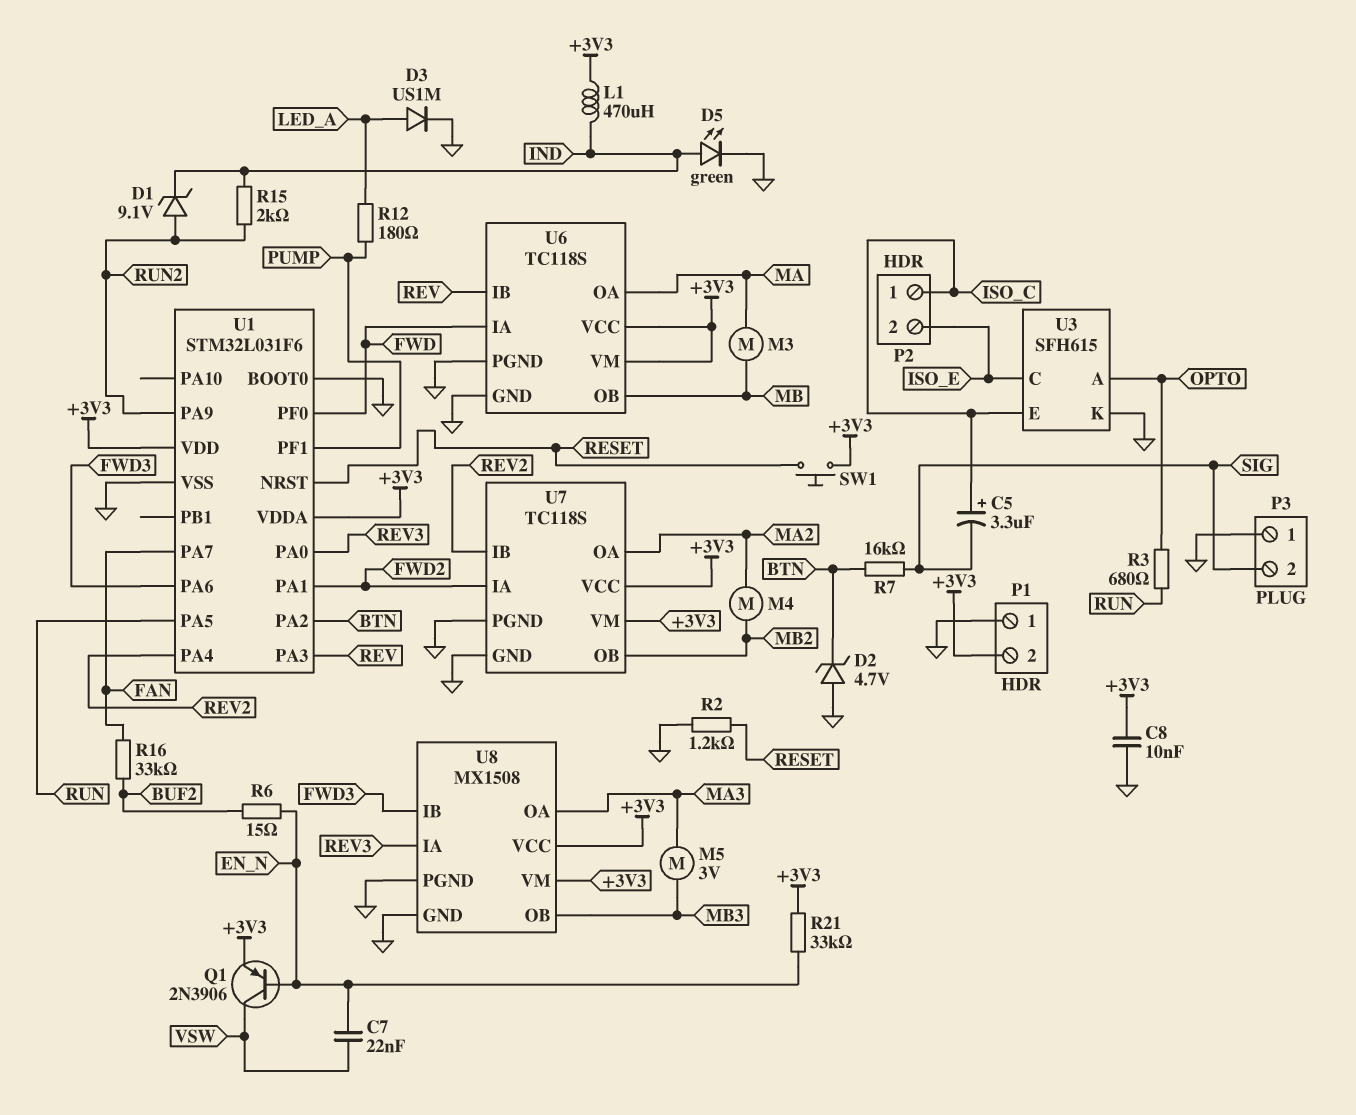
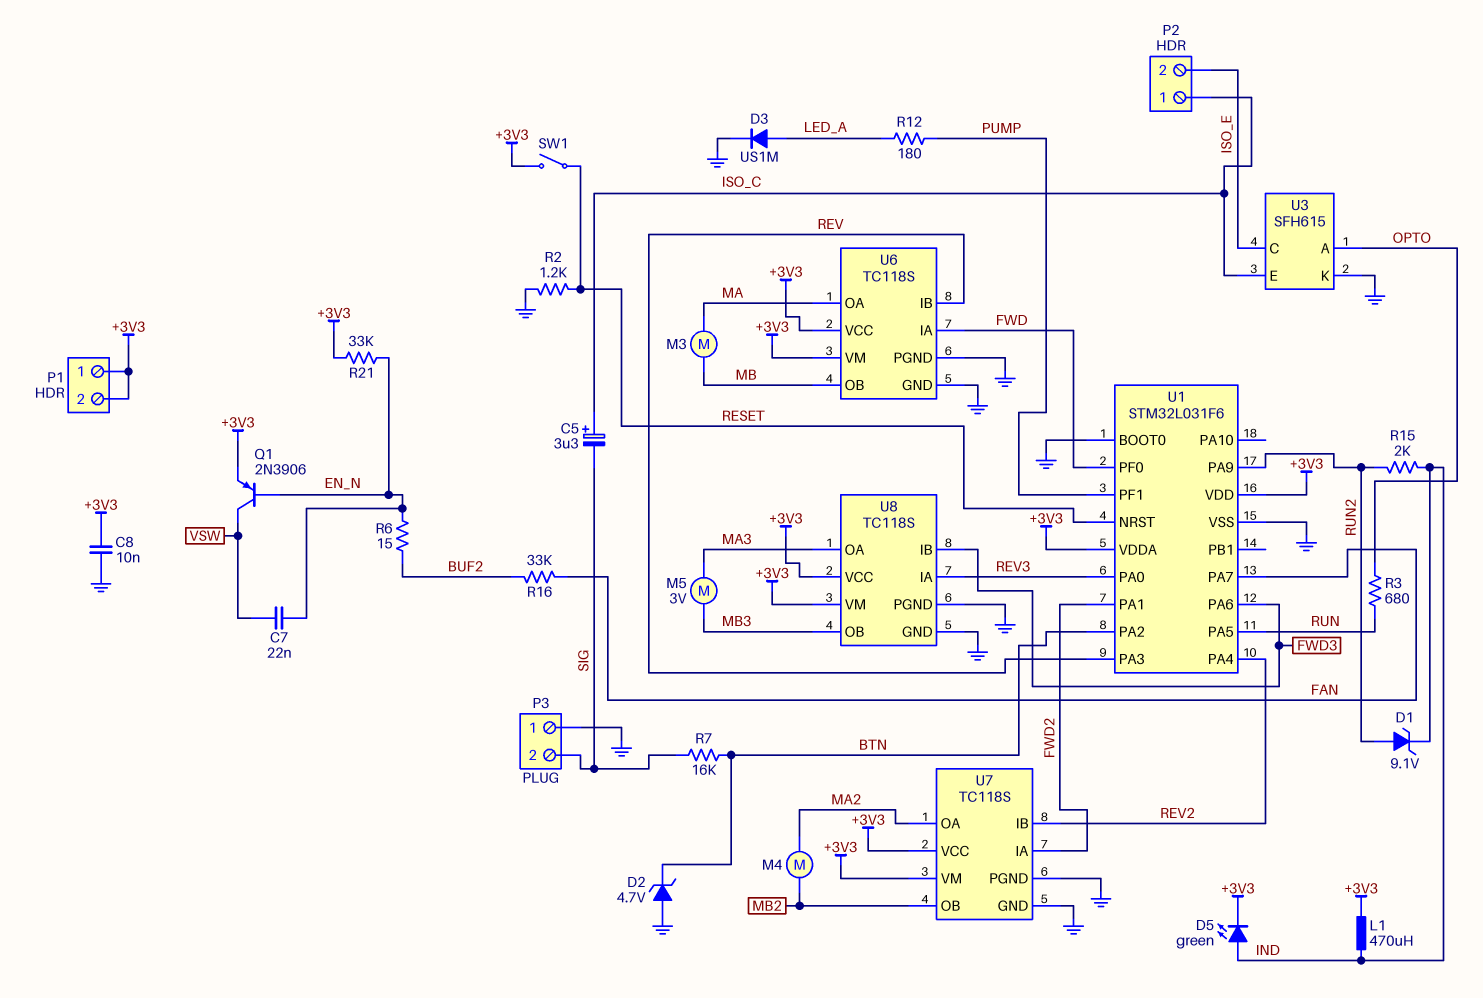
D5: LED green (A IND, K GND) -> LED green (A IND, K +3V3)
P1 pin 1: GND -> +3V3
SW1: button (+3V3, RESET) -> switch (+3V3, RESET)
U8: MX1508 -> TC118S

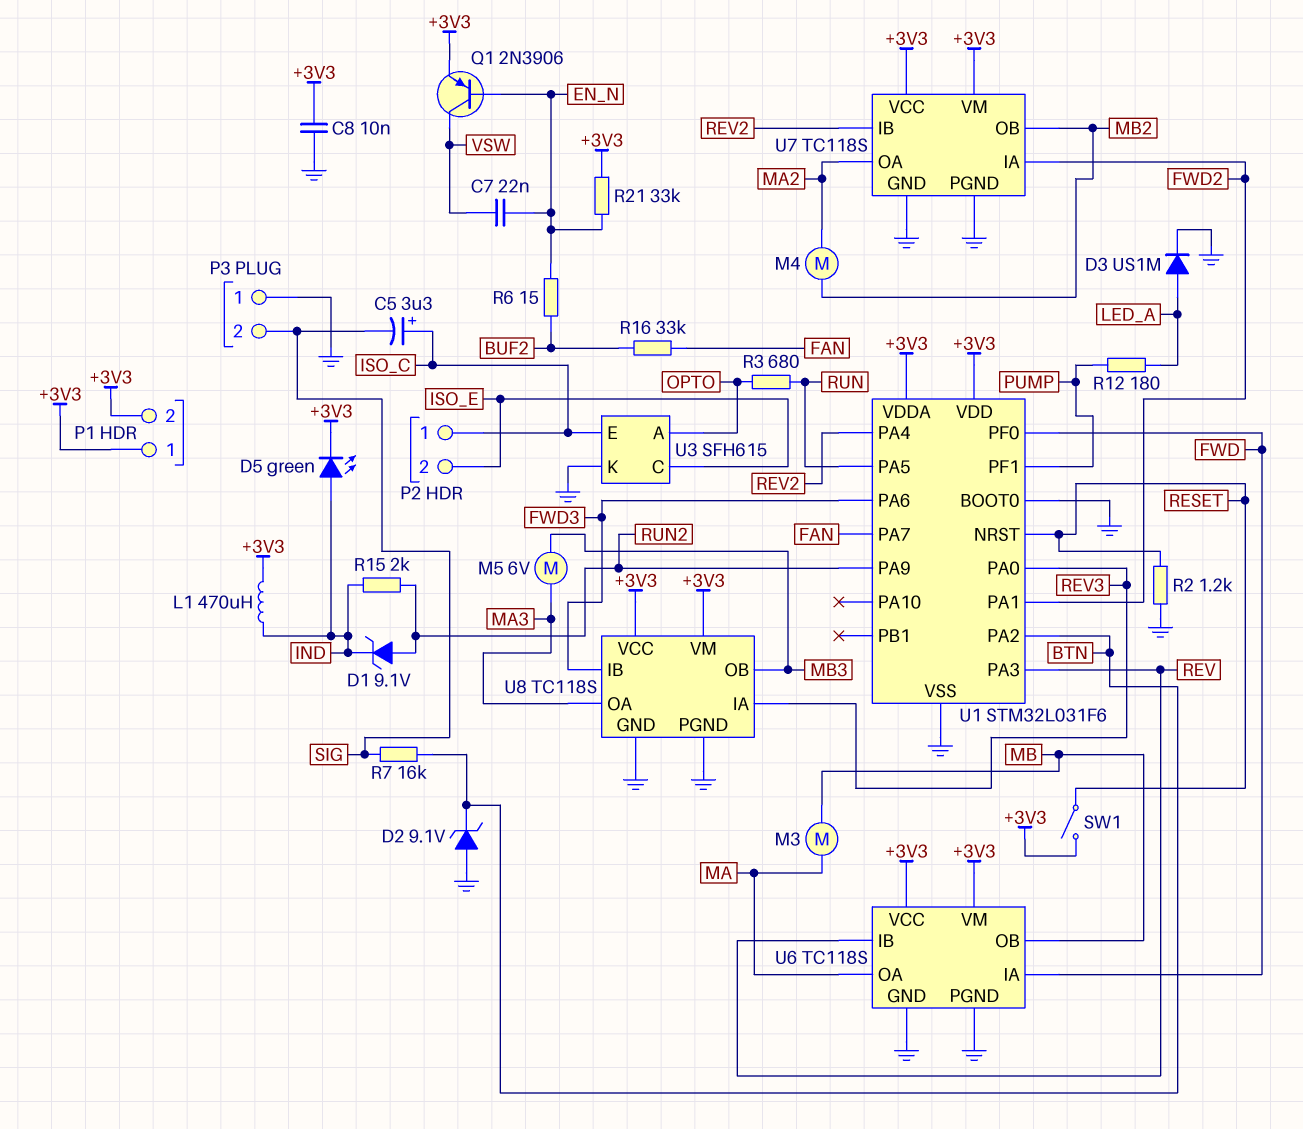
D2: zener 4.7V (A GND, K BTN) -> zener 9.1V (A GND, K BTN)
M5: motor 3V (MA3, MB3) -> motor 6V (MA3, MB3)

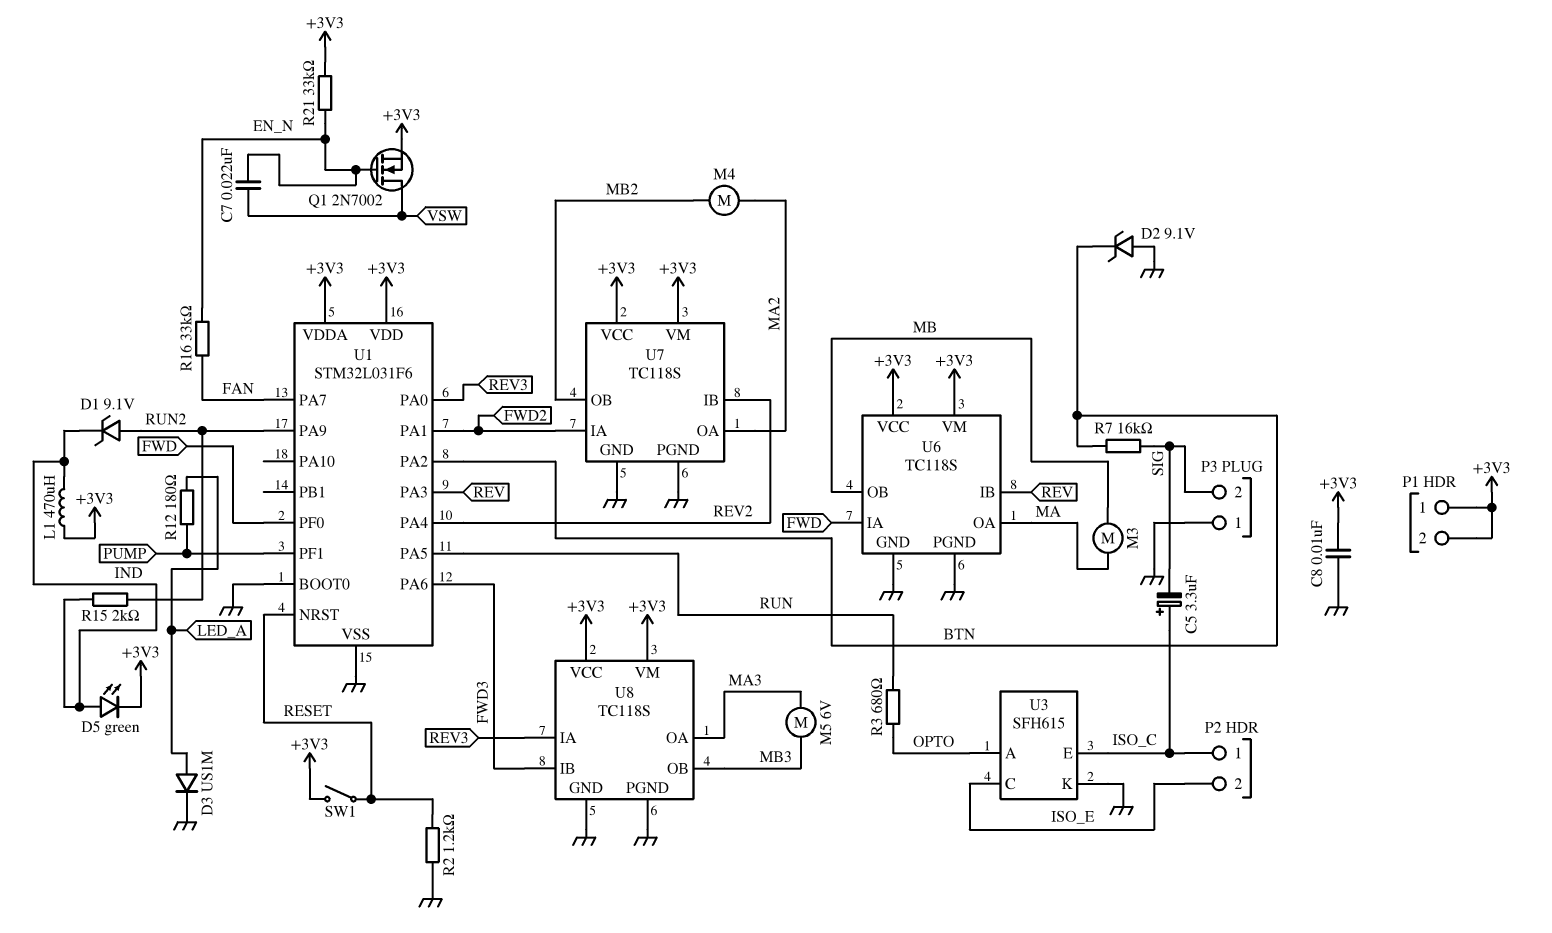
Q1: PNP 2N3906 (B EN_N, C VSW, E +3V3) -> NMOS 2N7002 (G EN_N, D VSW, S +3V3)
R6: 15 (BUF2, EN_N) -> none
R16: 33k (BUF2, FAN) -> 33k (EN_N, FAN)

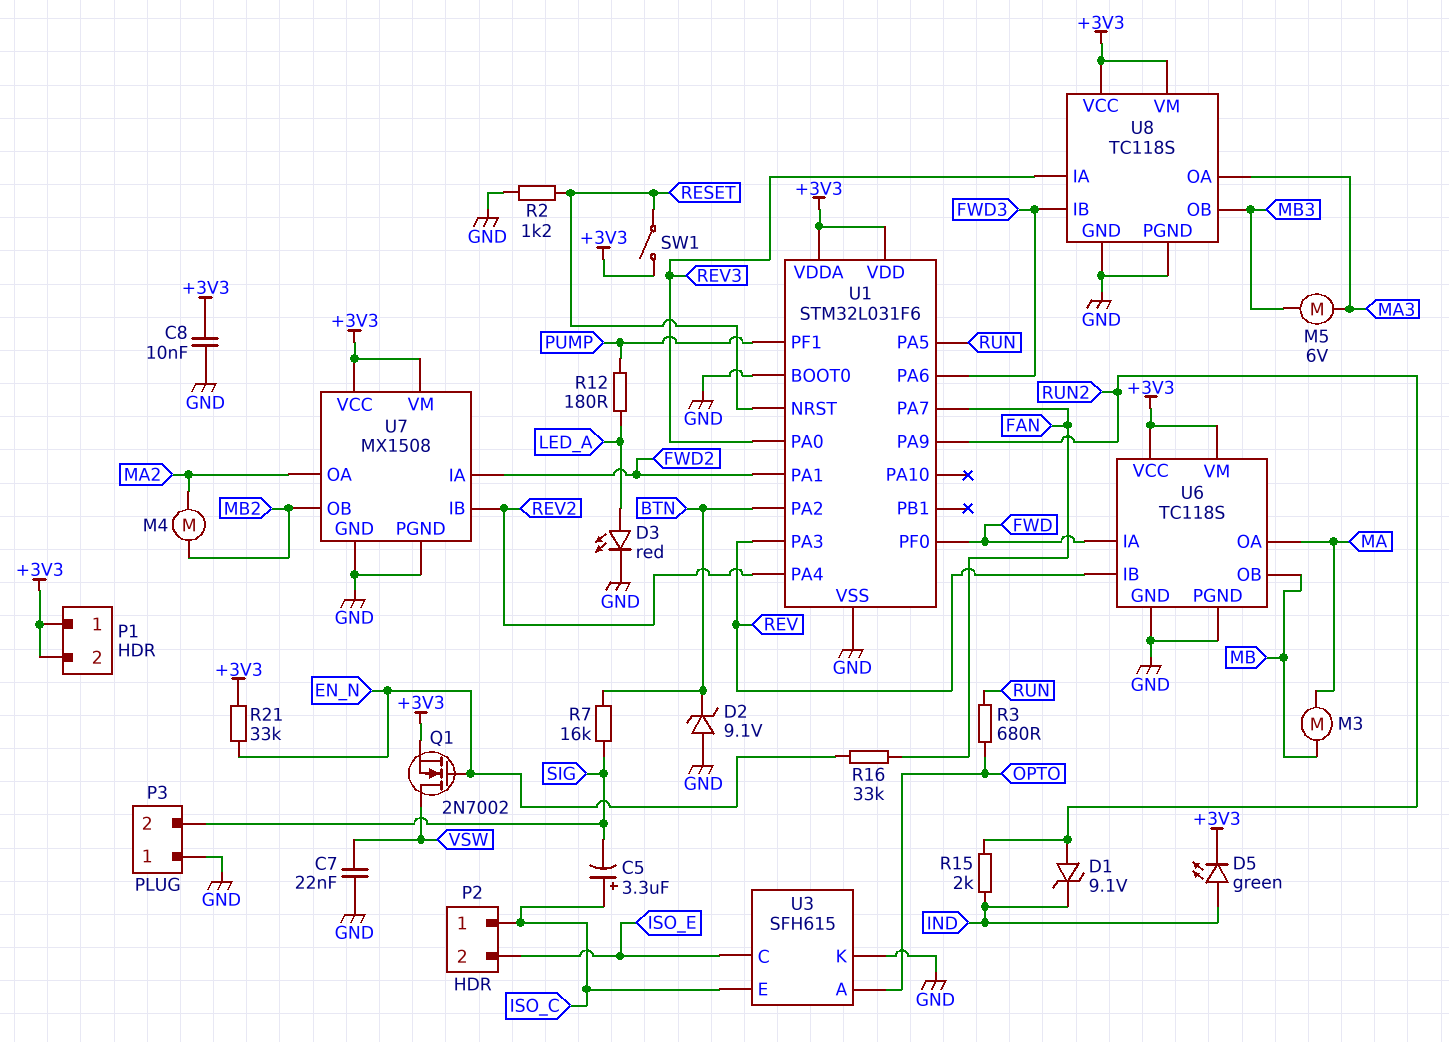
C7: 22nF (EN_N, VSW) -> 22nF (GND, VSW)
D3: diode US1M (A LED_A, K GND) -> LED red (A LED_A, K GND)
L1: 470uH (+3V3, IND) -> none
U7: TC118S -> MX1508

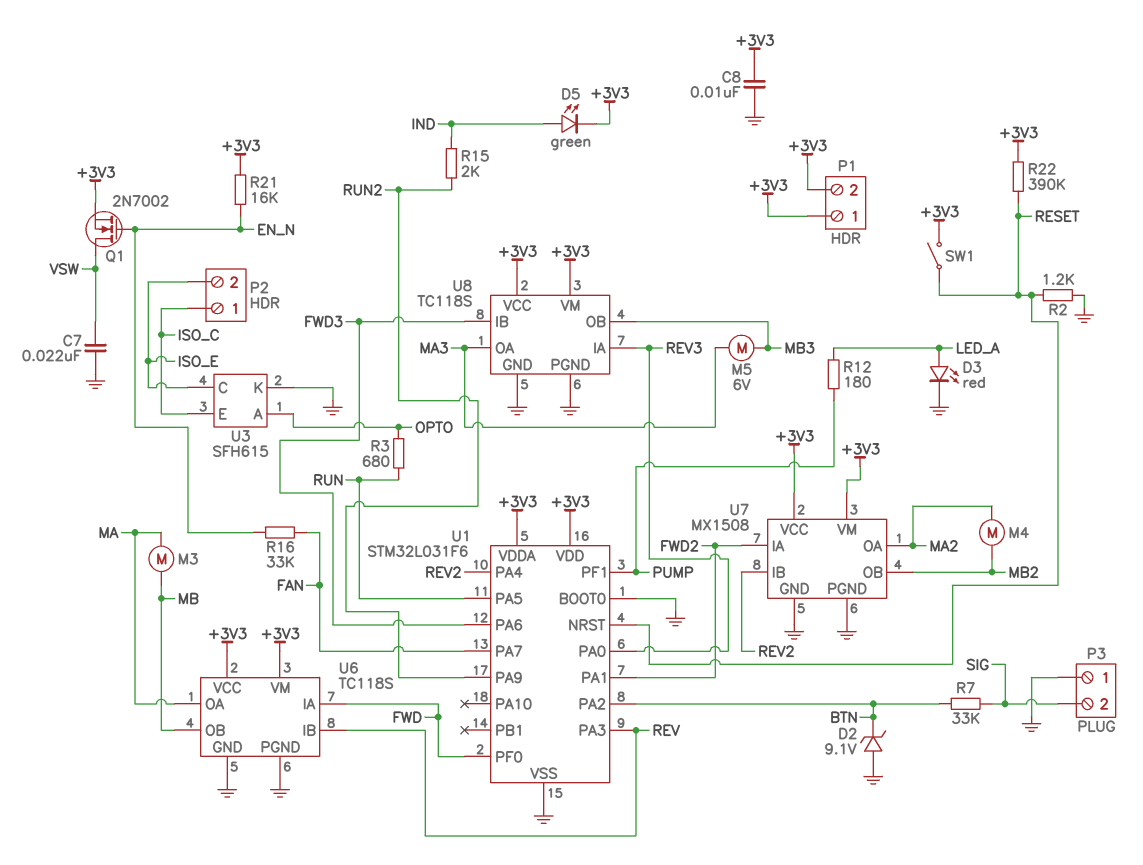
C5: 3.3uF (plus ISO_C, minus SIG) -> none
D1: zener 9.1V (A RUN2, K IND) -> none
R7: 16k (BTN, SIG) -> 33k (BTN, SIG)
R21: 33k (+3V3, EN_N) -> 16k (+3V3, EN_N)
R22: none -> 390k (+3V3, RESET)

